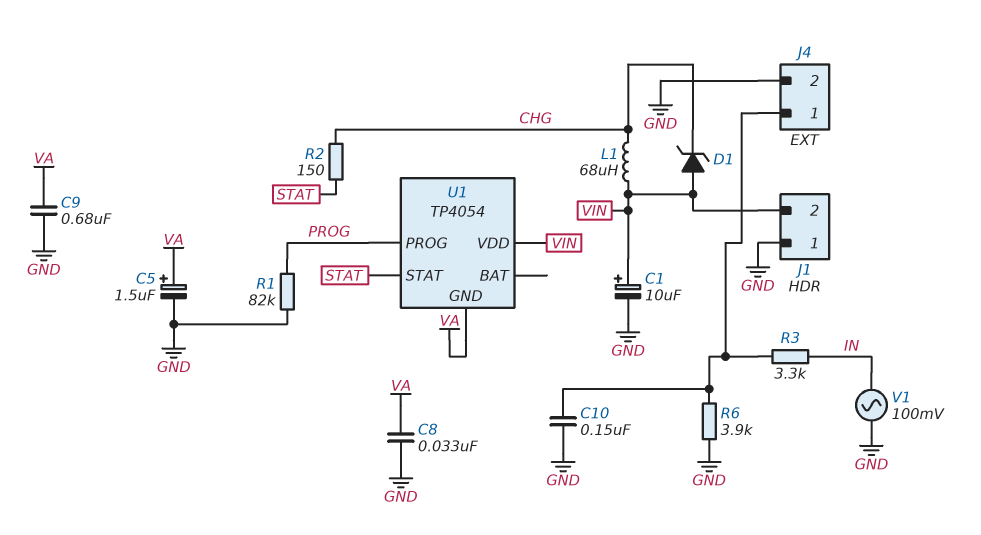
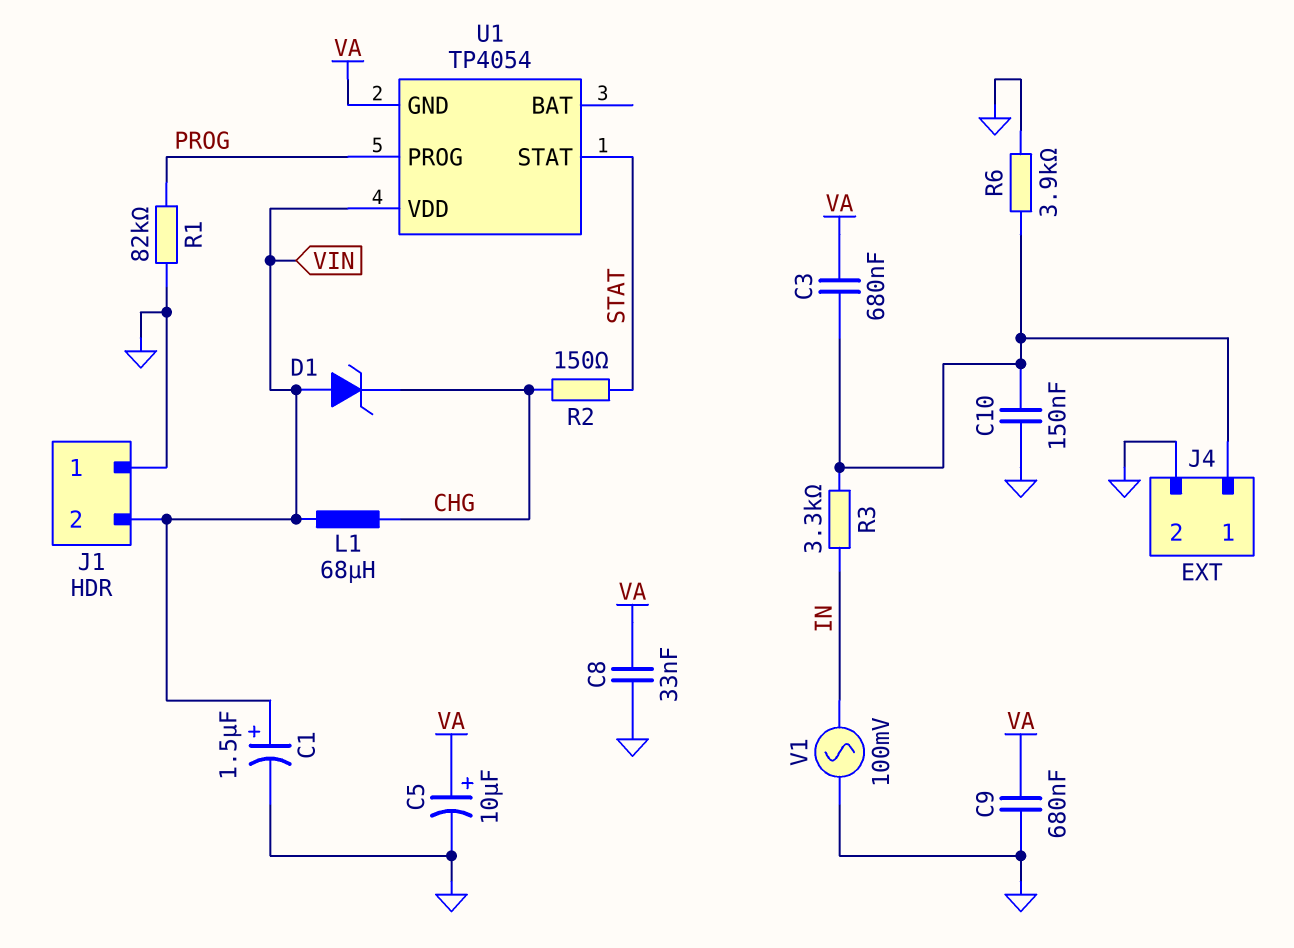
C1: 10uF (plus VIN, minus GND) -> 1.5uF (plus VIN, minus GND)
C3: none -> 680nF (J4/1, VA)
C5: 1.5uF (plus VA, minus GND) -> 10uF (plus VA, minus GND)

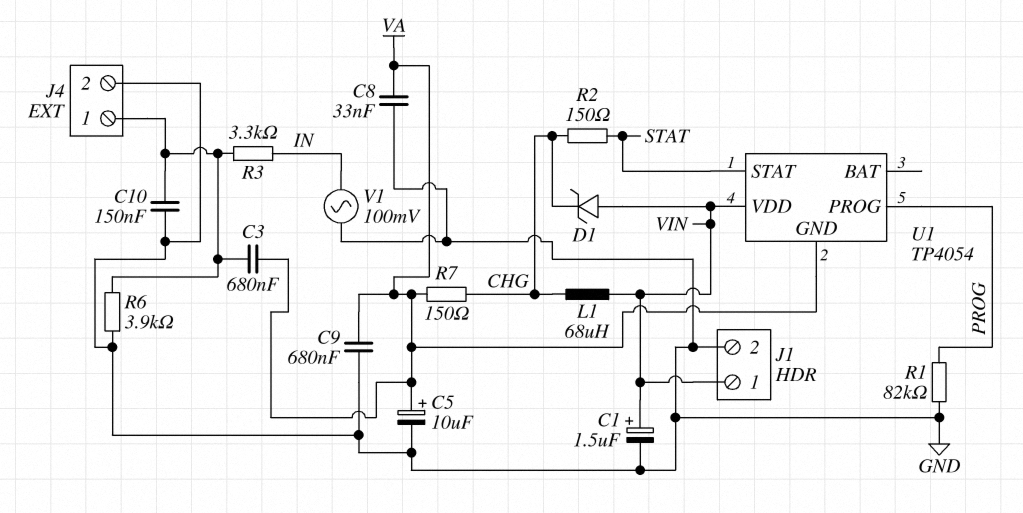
J1 pin 1: GND -> VIN
J1 pin 2: VIN -> GND
R7: none -> 150 (CHG, VA)

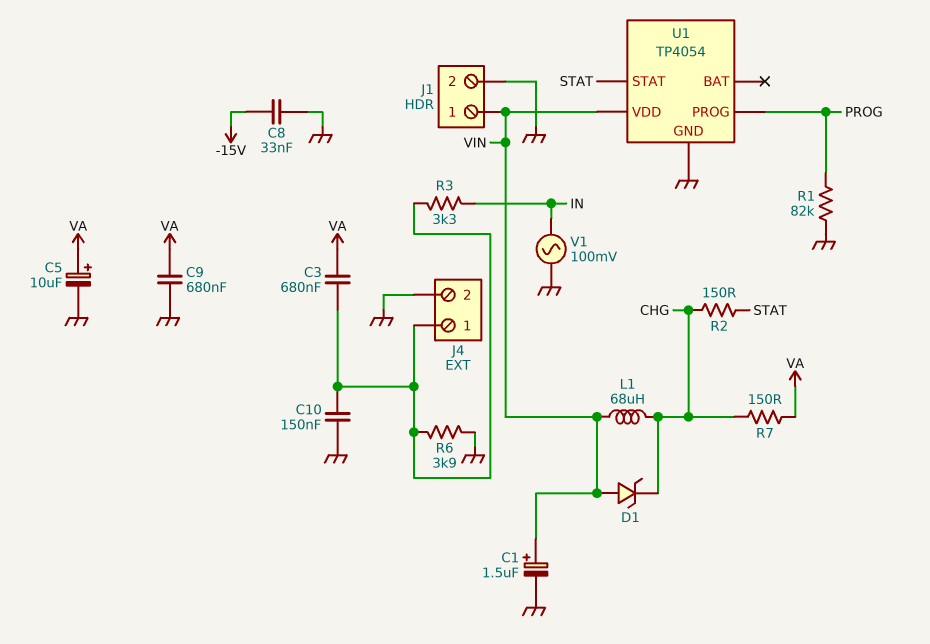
C8: 33nF (GND, VA) -> 33nF (-15V, GND)
U1 pin GND: VA -> GND

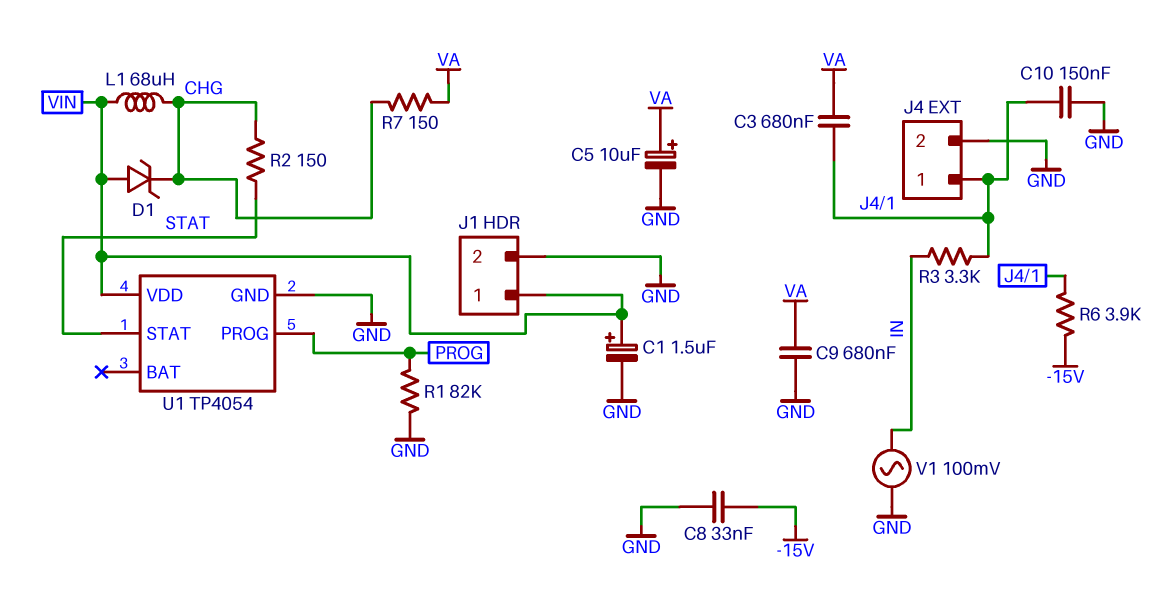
R6: 3.9k (GND, J4/1) -> 3.9k (-15V, J4/1)

